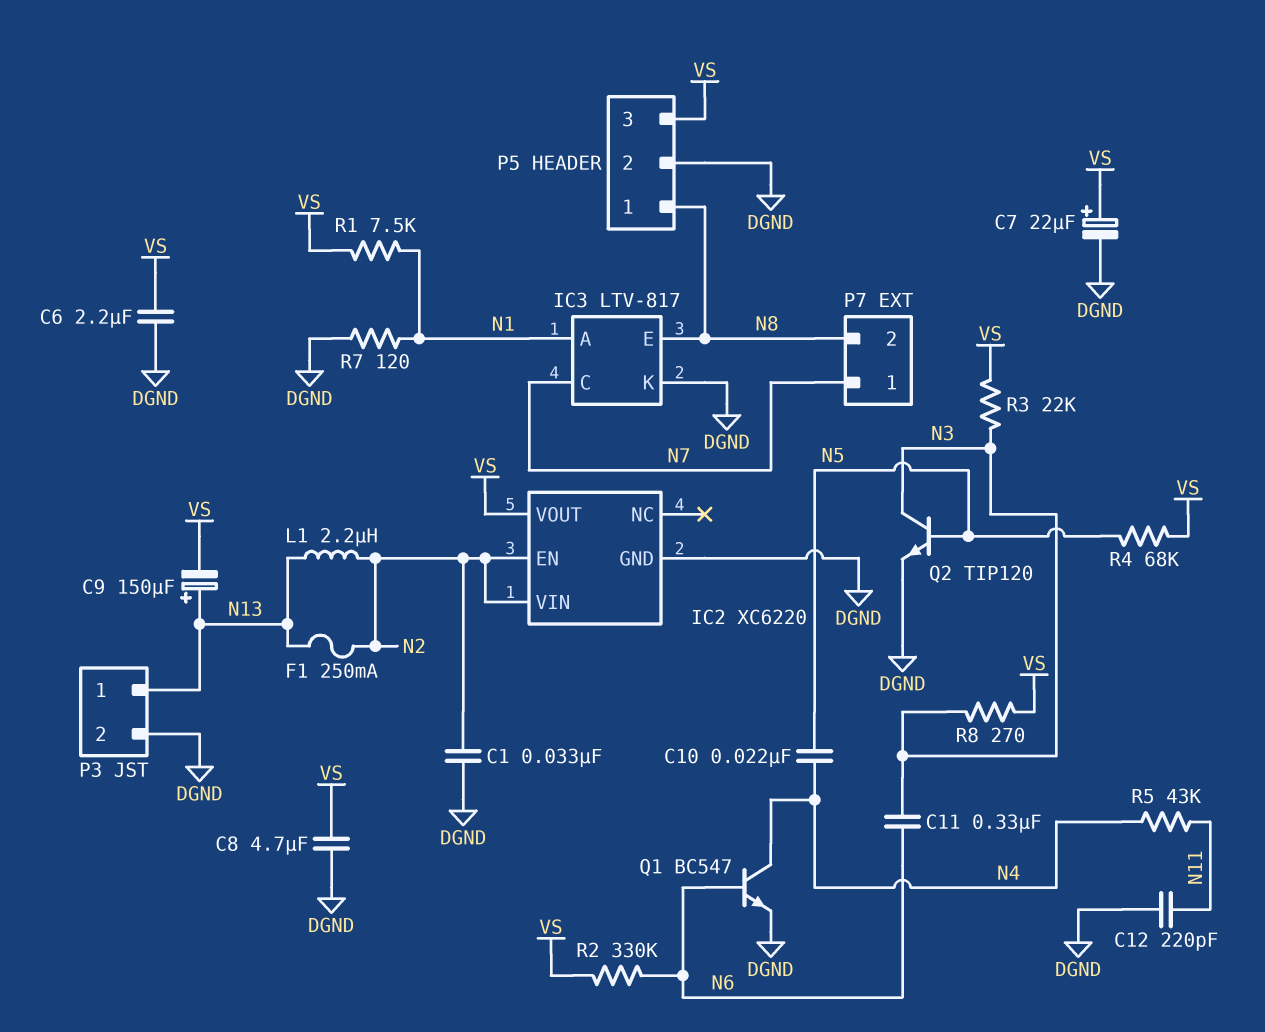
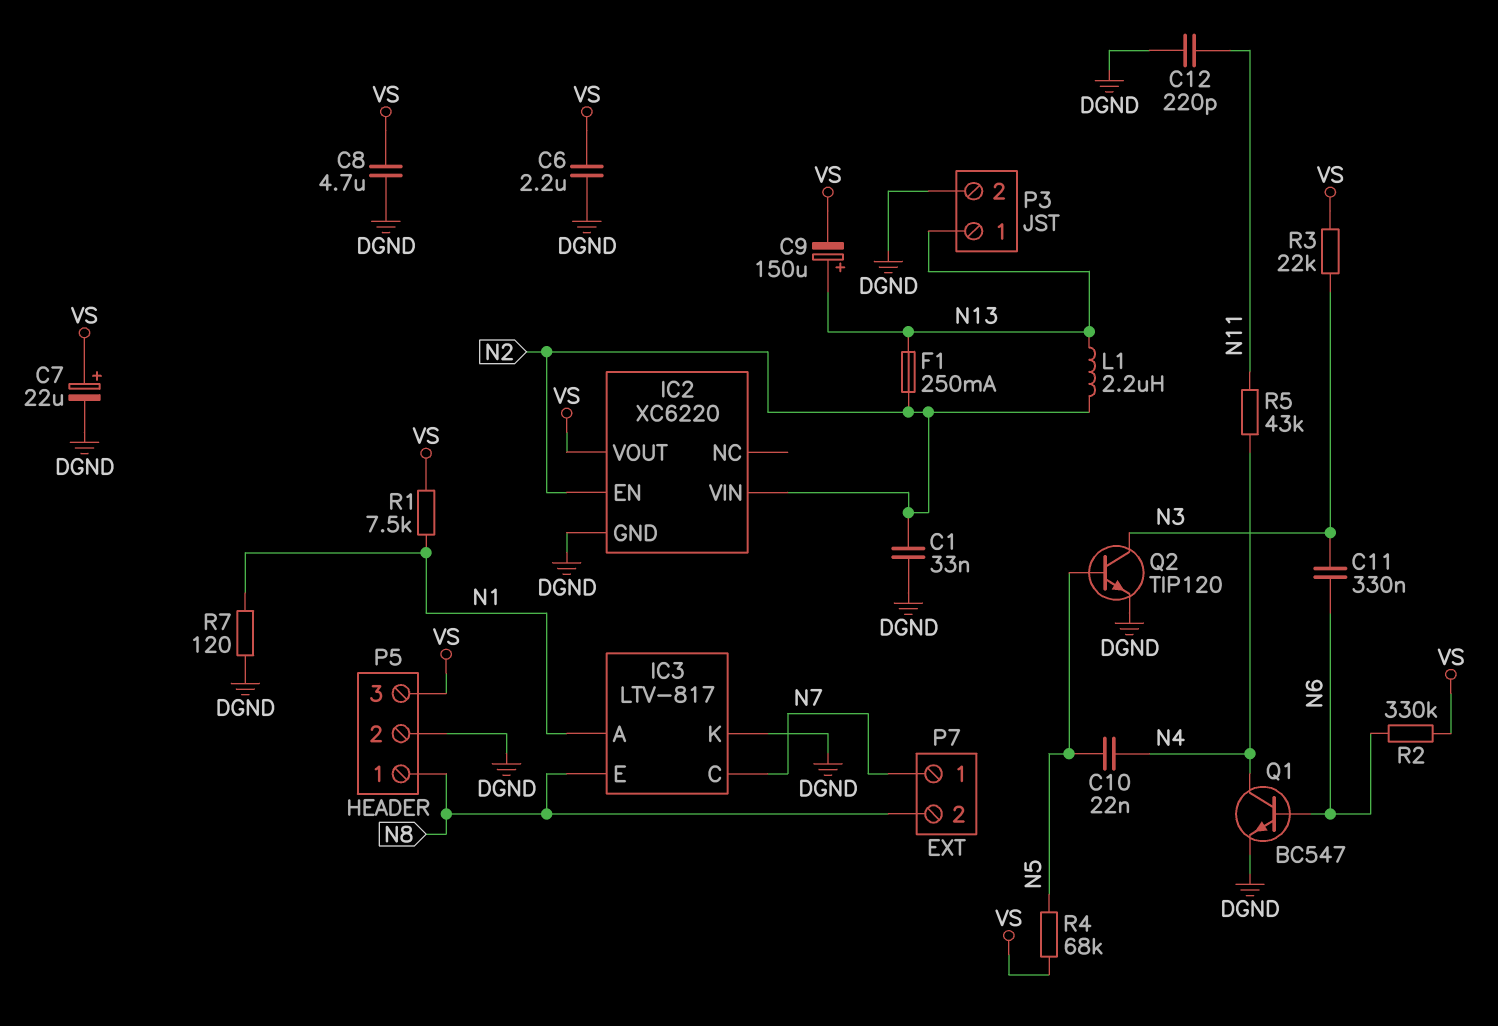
R8: 270 (N3, VS) -> none

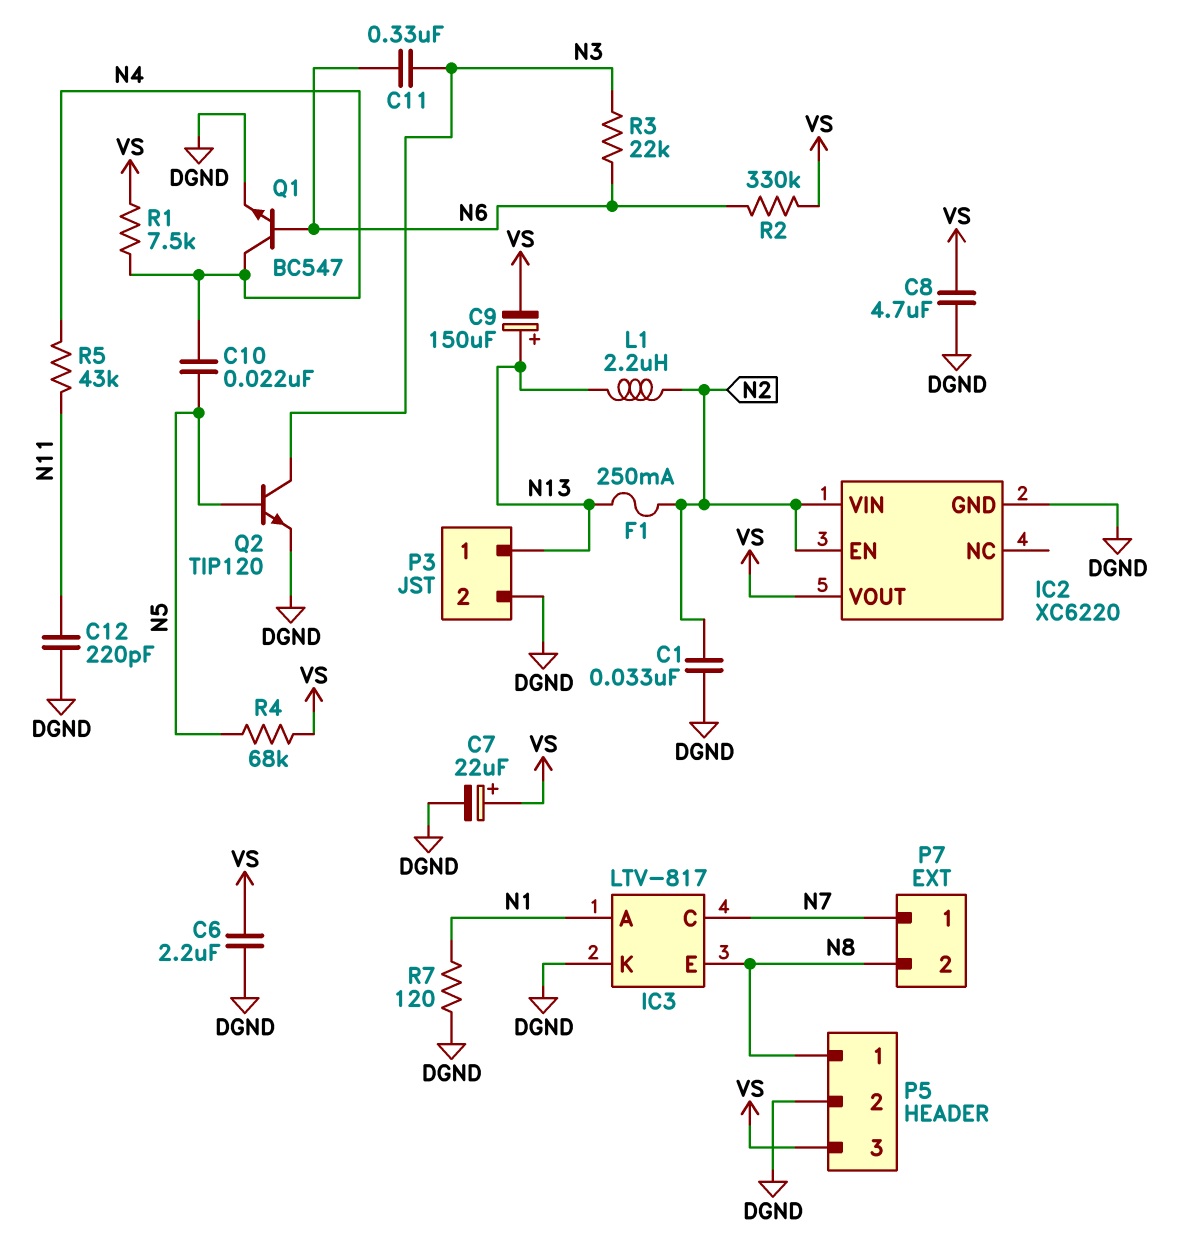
R1: 7.5k (N1, VS) -> 7.5k (N4, VS)
R3: 22k (N3, VS) -> 22k (N3, N6)

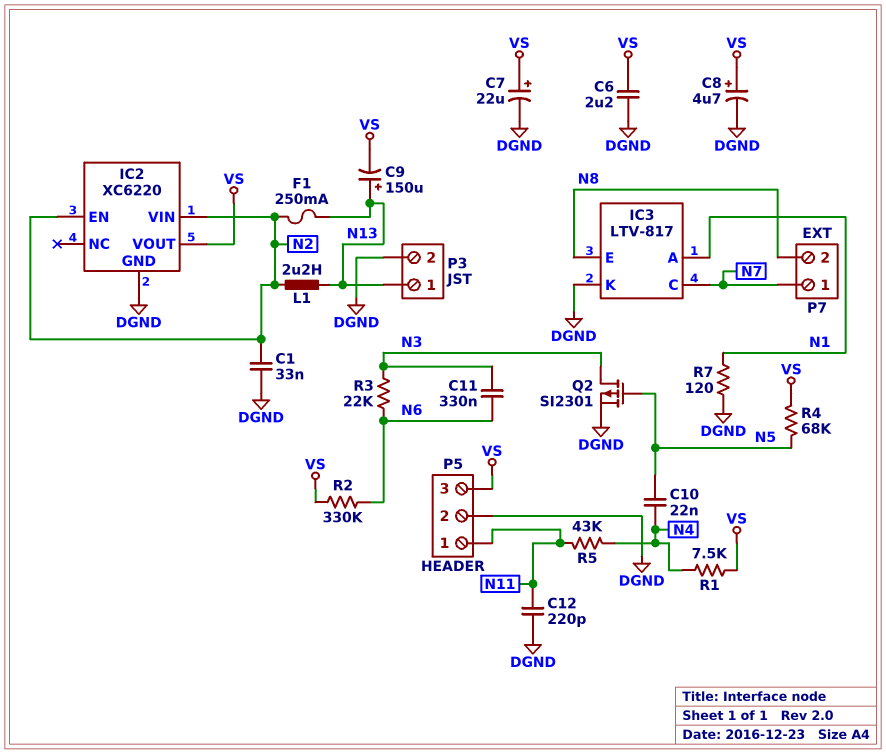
C8: 4.7uF (DGND, VS) -> 4.7uF (plus VS, minus DGND)
P5 pin 1: N8 -> N11
Q1: NPN BC547 (B N6, C N4, E DGND) -> none
Q2: NPN TIP120 (B N5, C N3, E DGND) -> PMOS SI2301 (G N5, D N3, S DGND)

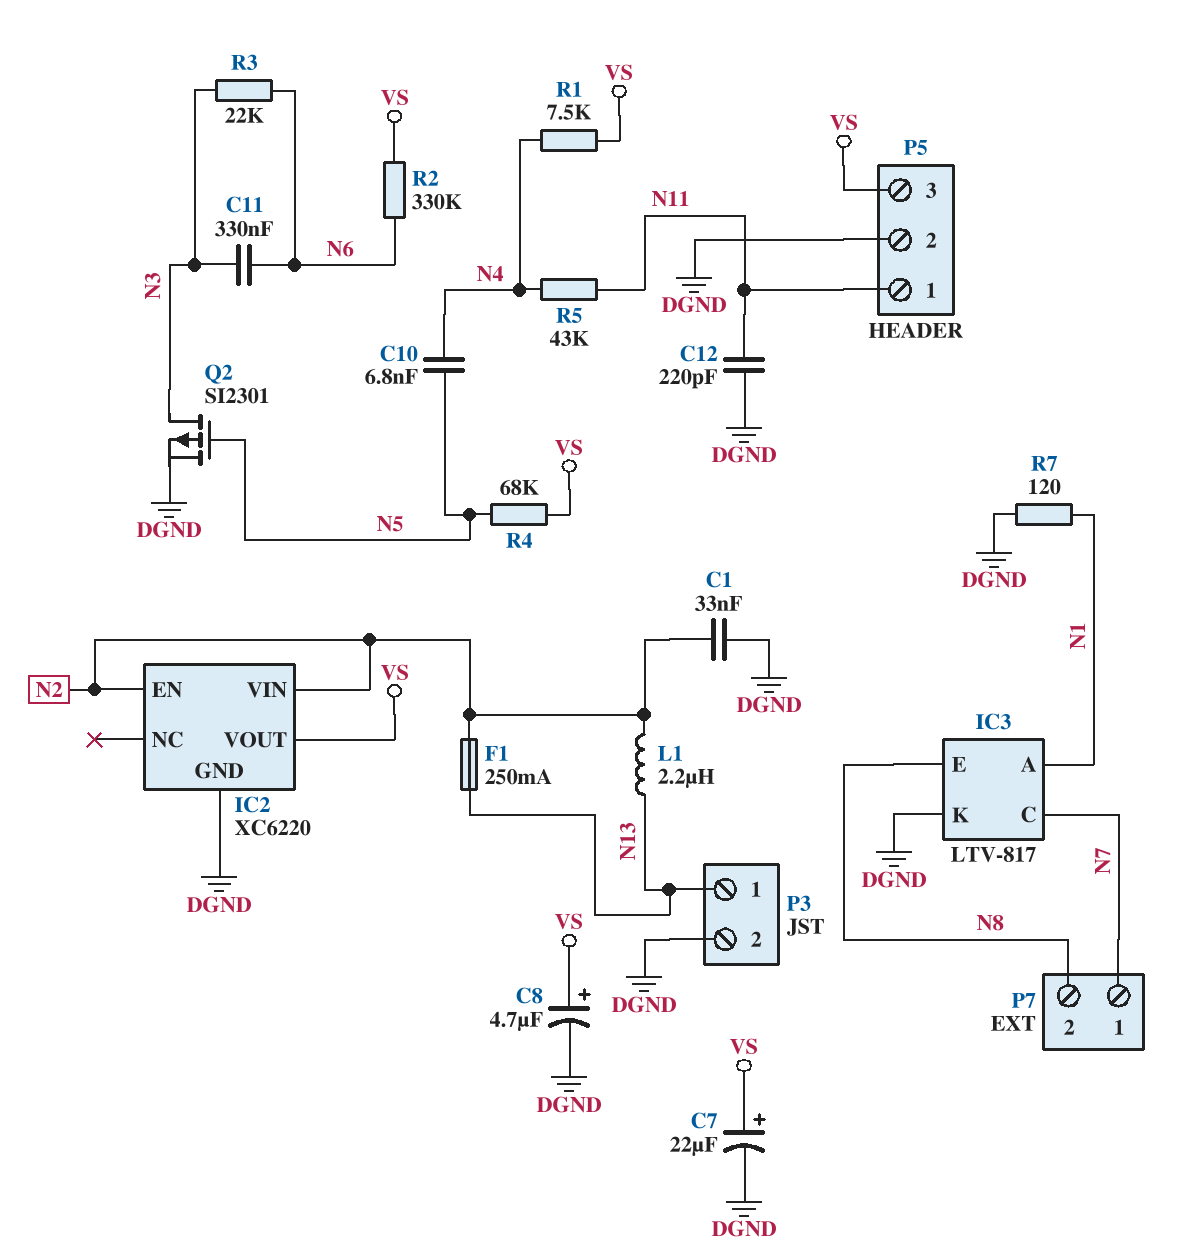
C6: 2.2uF (DGND, VS) -> none
C9: 150uF (plus N13, minus VS) -> none
C10: 22nF (N4, N5) -> 6.8nF (N4, N5)

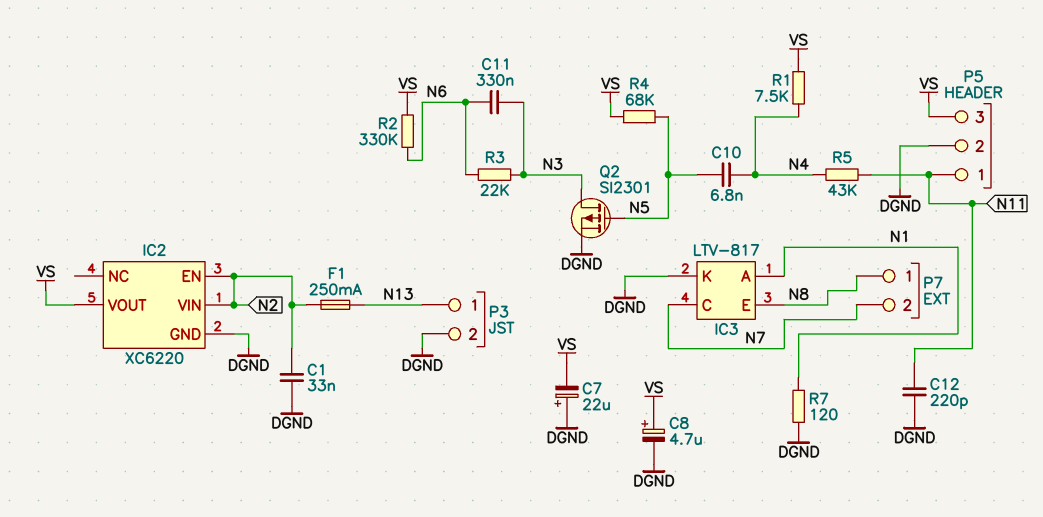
C7: 22uF (plus VS, minus DGND) -> 22uF (plus DGND, minus VS)
L1: 2.2uH (N2, N13) -> none
P7 pin 1: N7 -> N8
P7 pin 2: N8 -> N7

